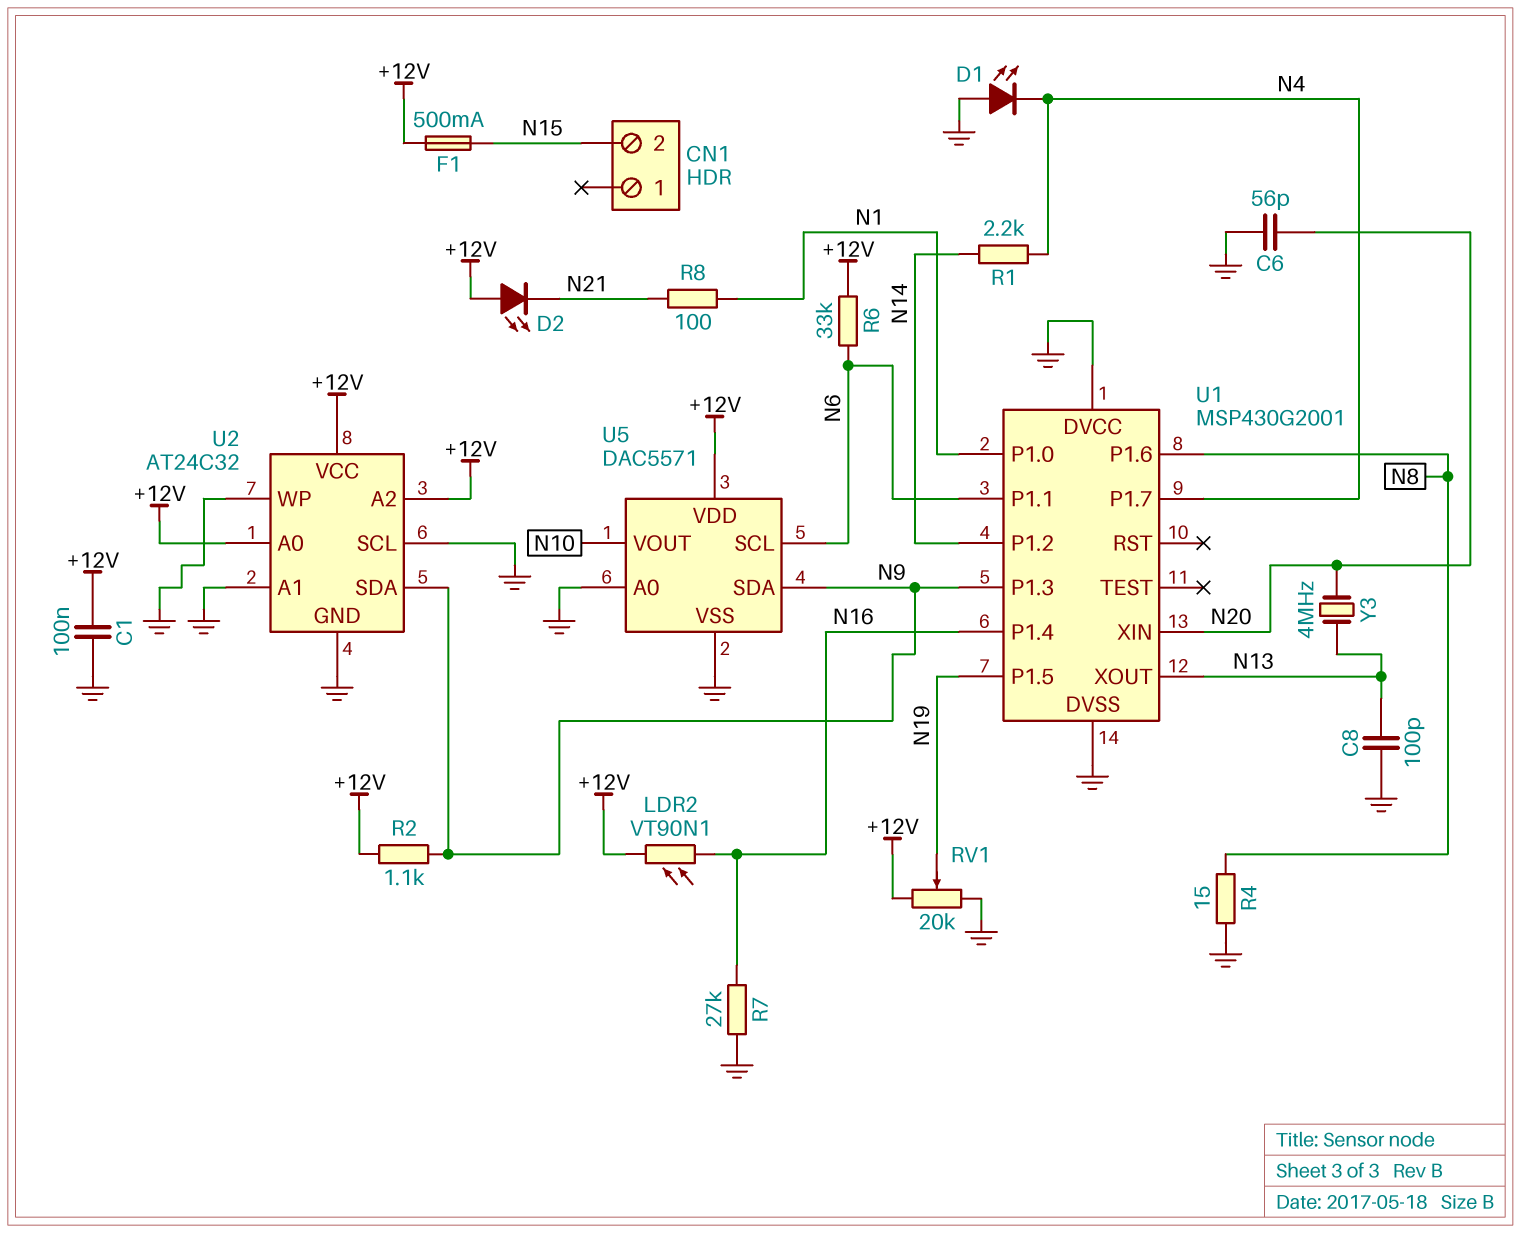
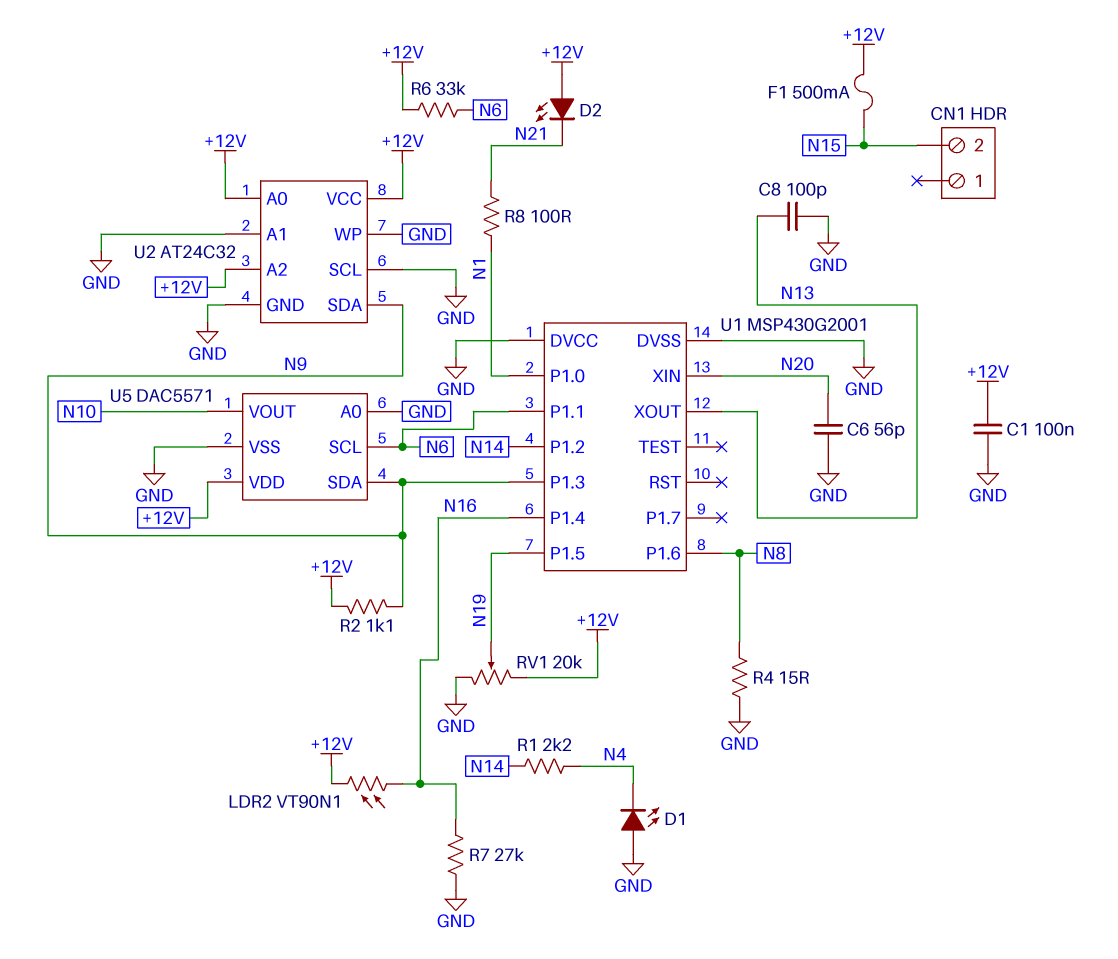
U1 pin P1.7: N4 -> none
Y3: 4MHz (N13, N20) -> none

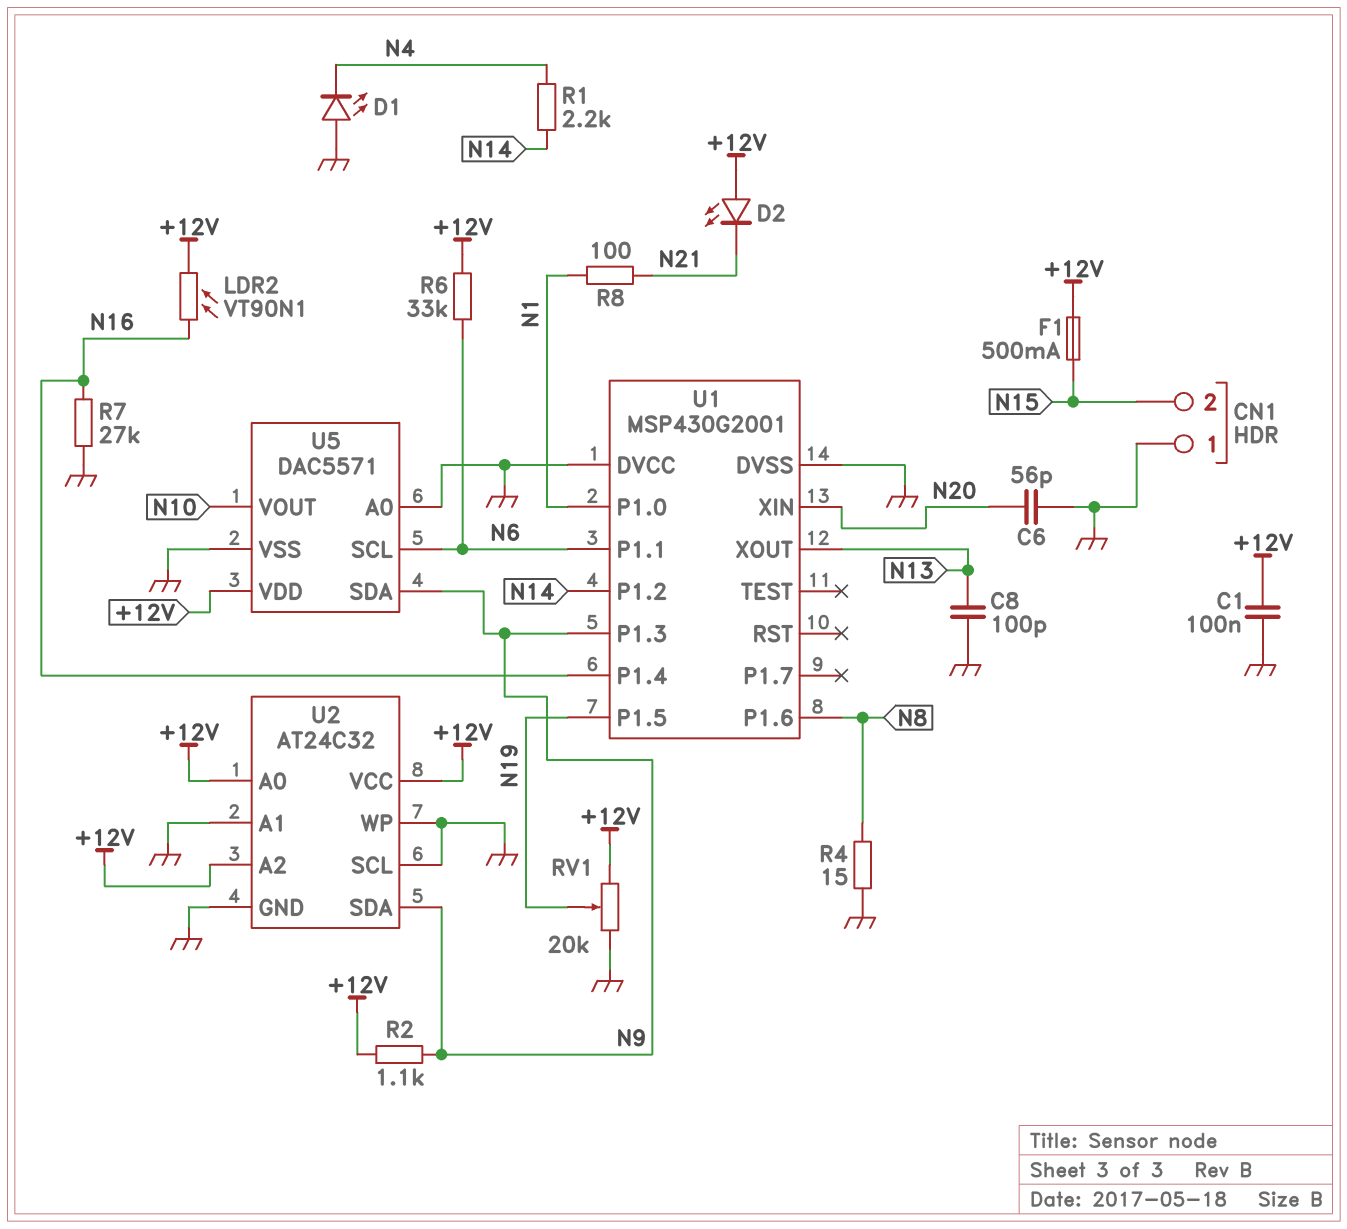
CN1 pin 1: none -> GND

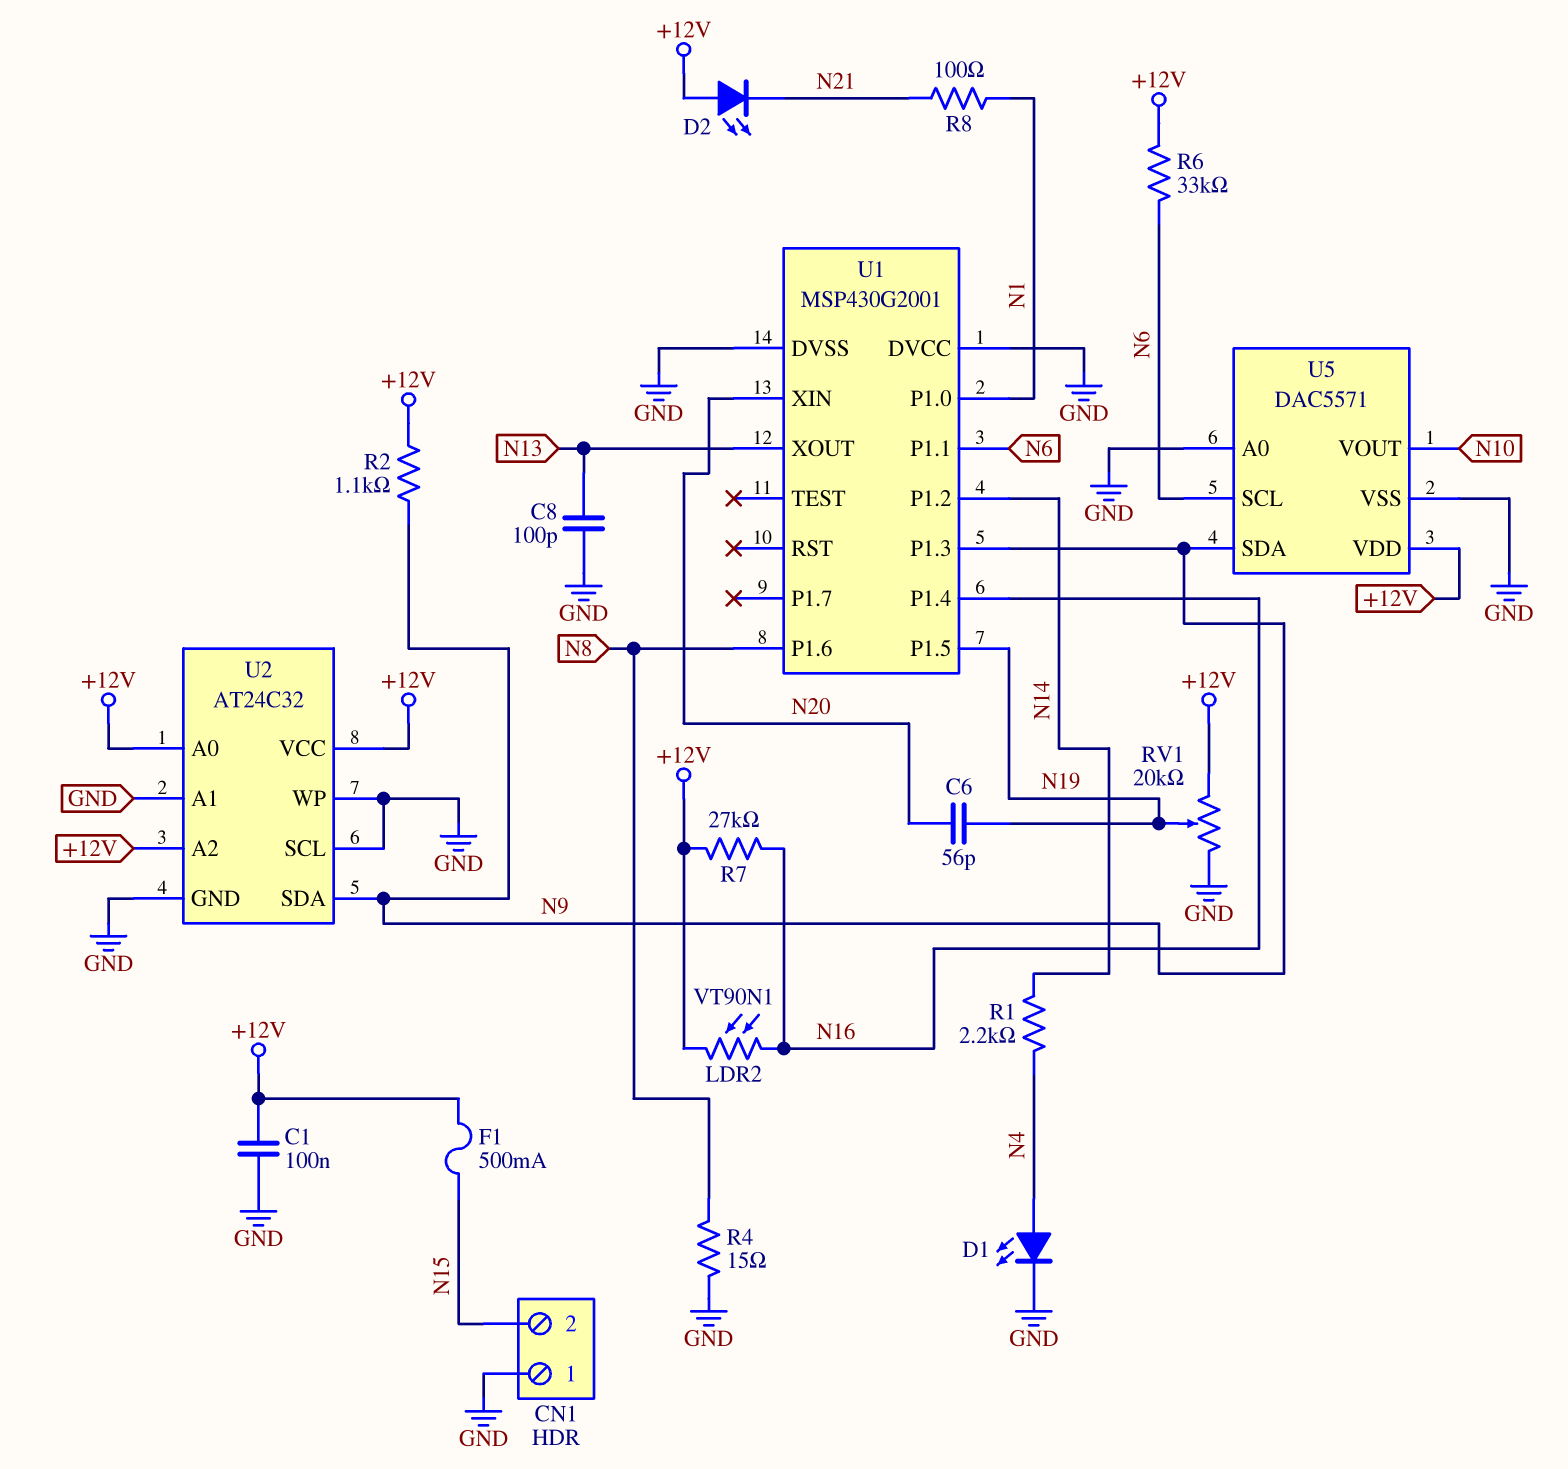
C6: 56pF (GND, N20) -> 56pF (N19, N20)
D1: LED (A GND, K N4) -> LED (A N4, K GND)
R7: 27k (GND, N16) -> 27k (+12V, N16)

